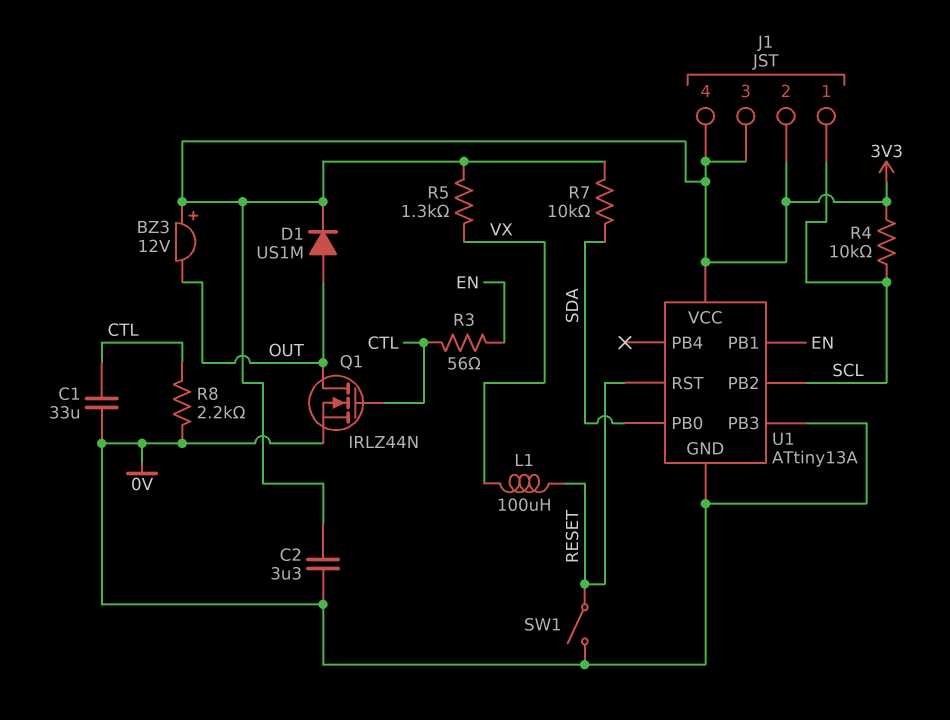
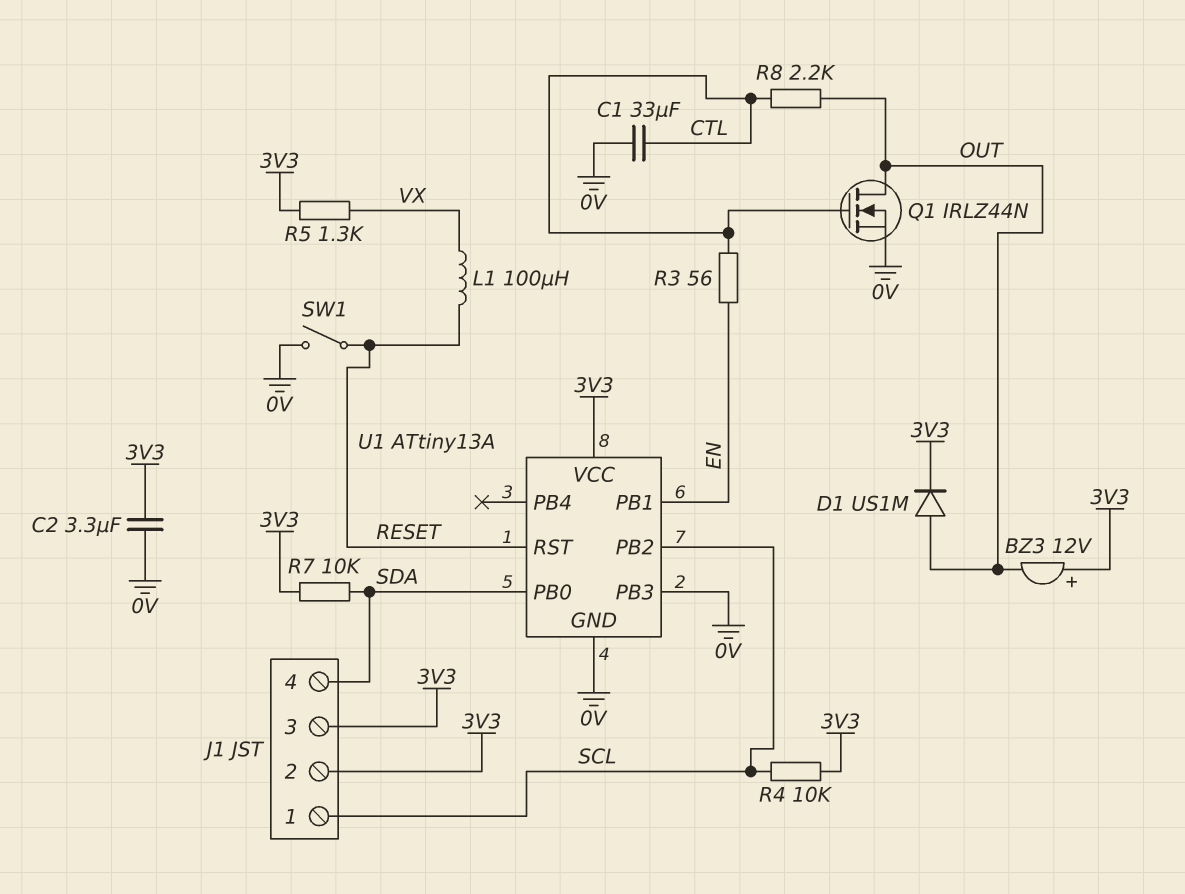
J1 pin 4: 3V3 -> SDA
R8: 2.2k (0V, CTL) -> 2.2k (CTL, OUT)

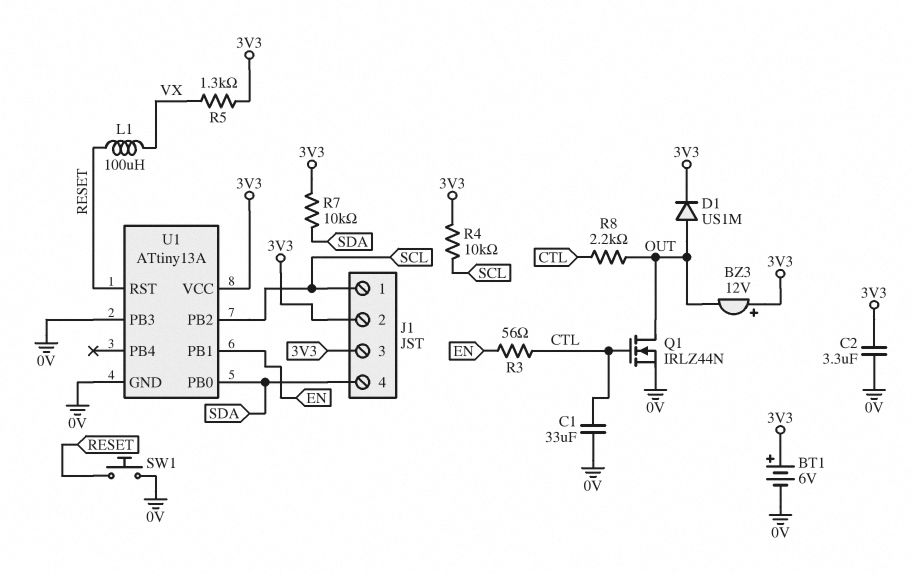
BT1: none -> 6V (plus 3V3, minus 0V)
SW1: switch (0V, RESET) -> button (0V, RESET)

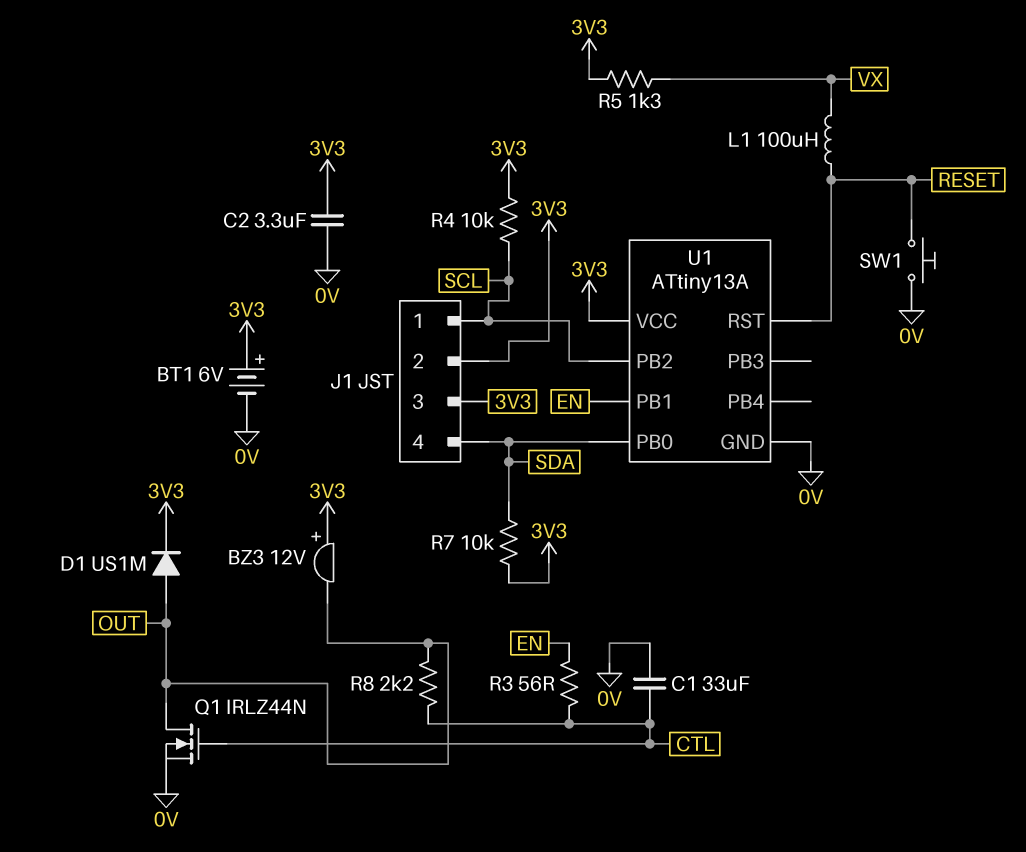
U1 pin PB3: 0V -> none

